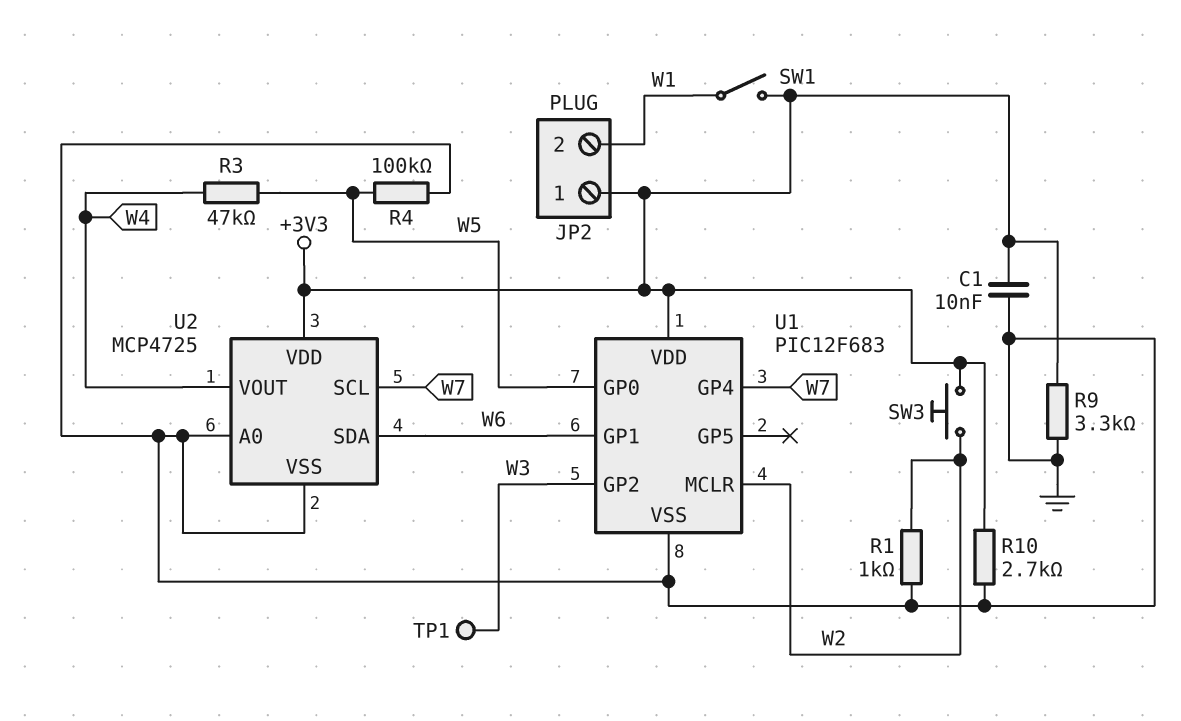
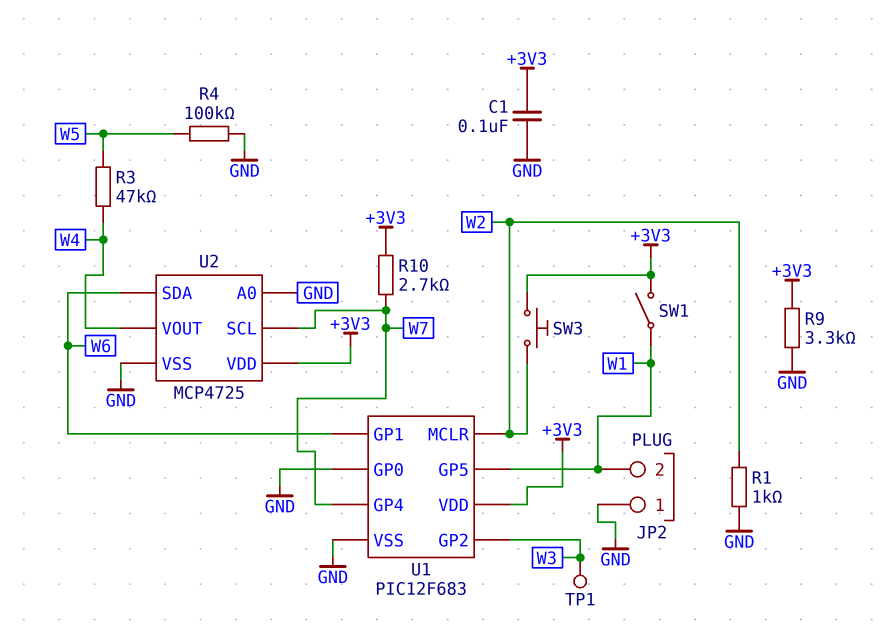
C1: 10nF (+3V3, GND) -> 100nF (+3V3, GND)
JP2 pin 1: +3V3 -> GND
R10: 2.7k (+3V3, GND) -> 2.7k (+3V3, W7)
U1 pin GP0: W5 -> GND
U1 pin GP5: none -> W1

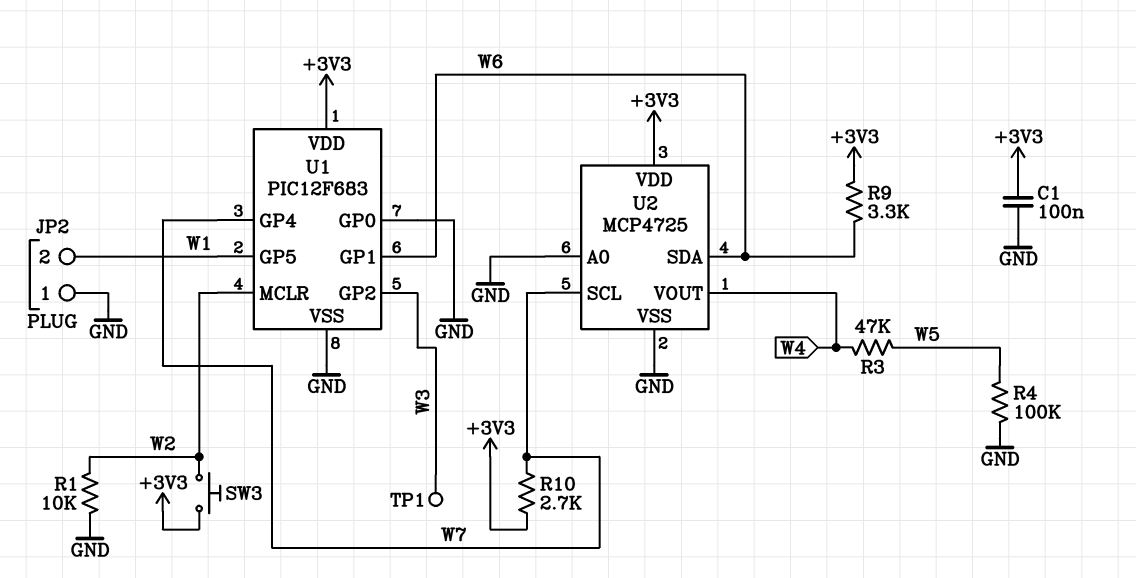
R1: 1k (GND, W2) -> 10k (GND, W2)
R9: 3.3k (+3V3, GND) -> 3.3k (+3V3, W6)
SW1: switch (+3V3, W1) -> none

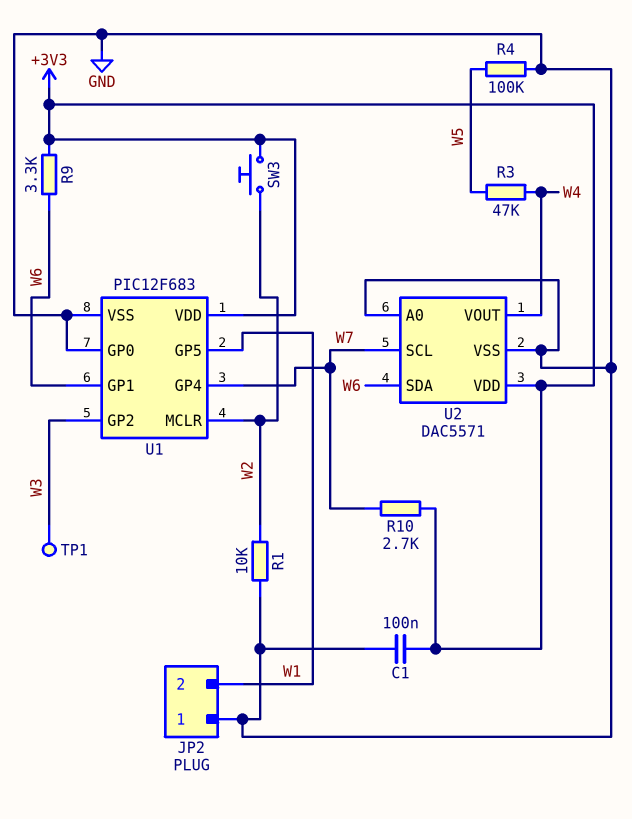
U2: MCP4725 -> DAC5571

